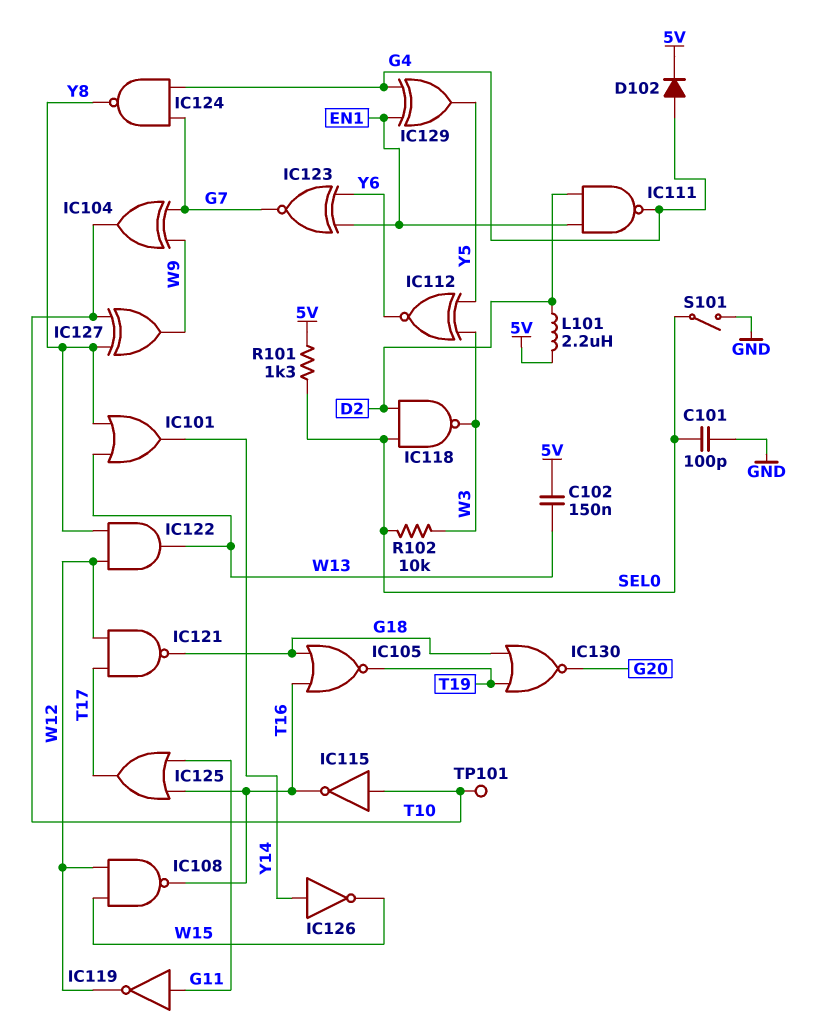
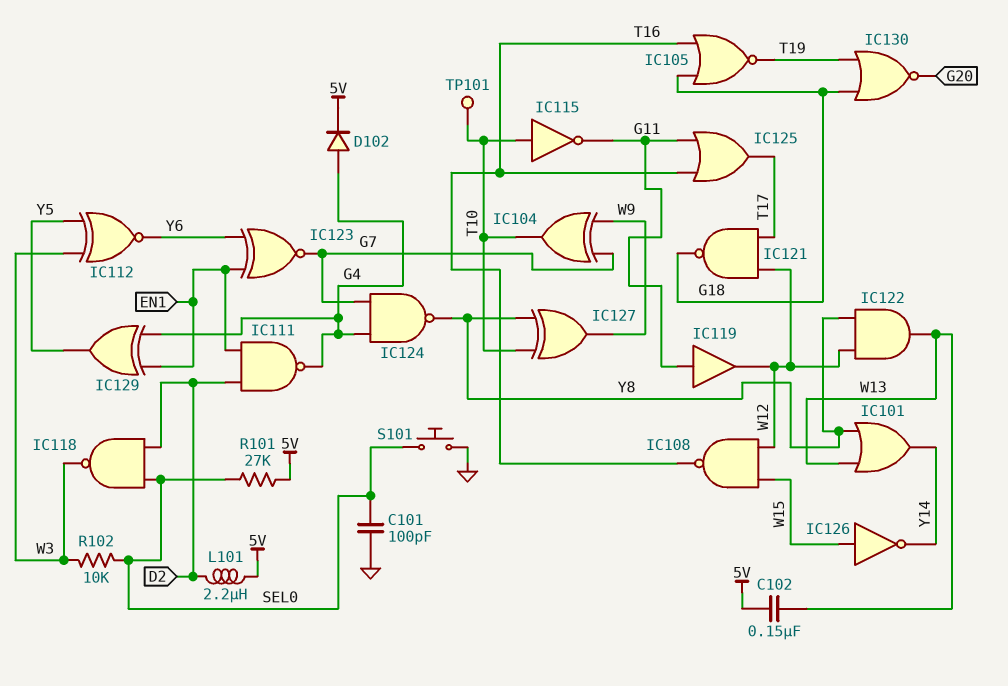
IC115: NOT (in T10, out T16) -> NOT (in T10, out G11)
IC119: NOT (in G11, out W12) -> buffer (in G11, out W12)
IC126: NOT (in Y14, out W15) -> NOT (in W15, out Y14)
R101: 1.3k (5V, SEL0) -> 27k (5V, SEL0)
S101: switch (GND, SEL0) -> button (GND, SEL0)

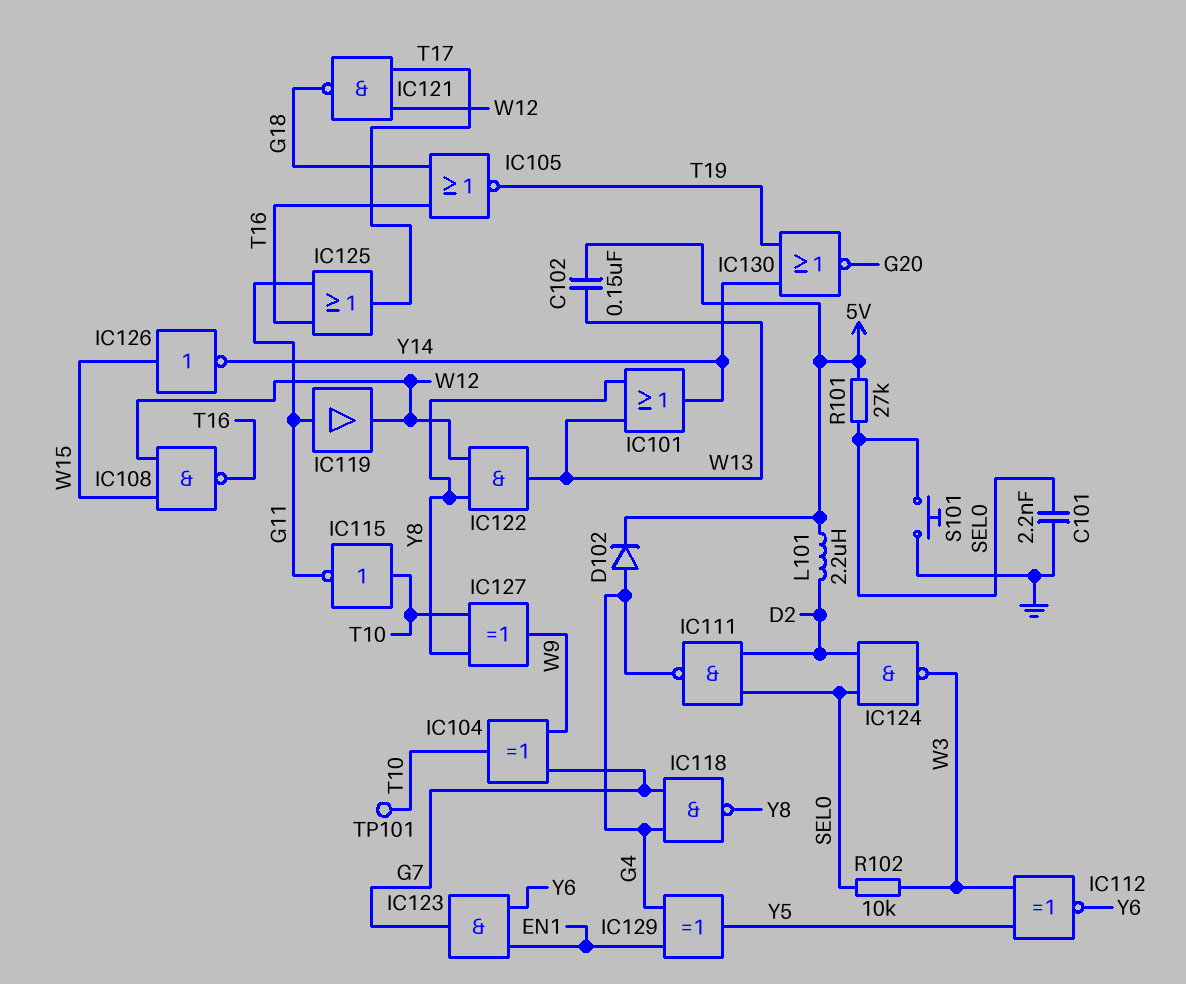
C101: 100pF (GND, SEL0) -> 2.2nF (GND, SEL0)
IC111: NAND (in D2, in EN1, out G4) -> NAND (in D2, in SEL0, out G4)
IC118: NAND (in D2, in SEL0, out W3) -> NAND (in G4, in G7, out Y8)
IC123: XNOR (in EN1, in Y6, out G7) -> AND (in EN1, in Y6, out G7)
IC124: NAND (in G4, in G7, out Y8) -> NAND (in D2, in SEL0, out W3)
IC130: NOR (in G18, in T19, out G20) -> NOR (in T19, in Y14, out G20)

